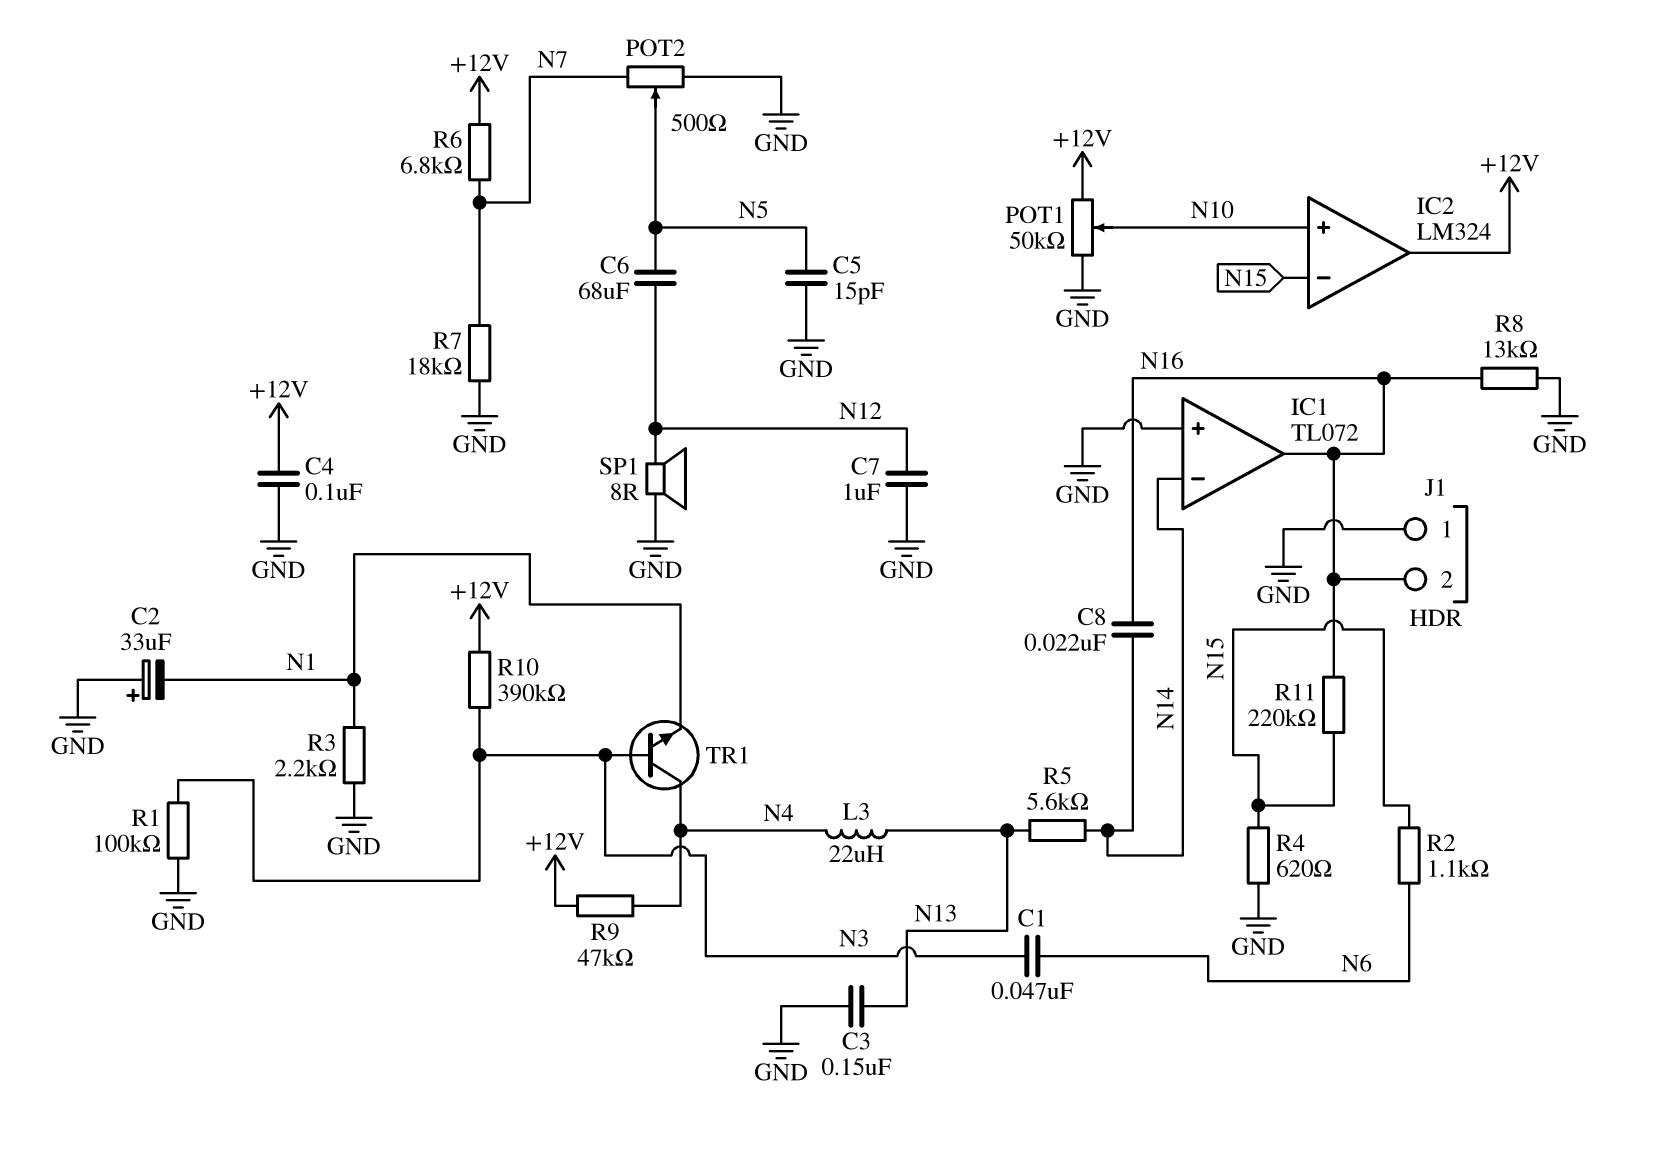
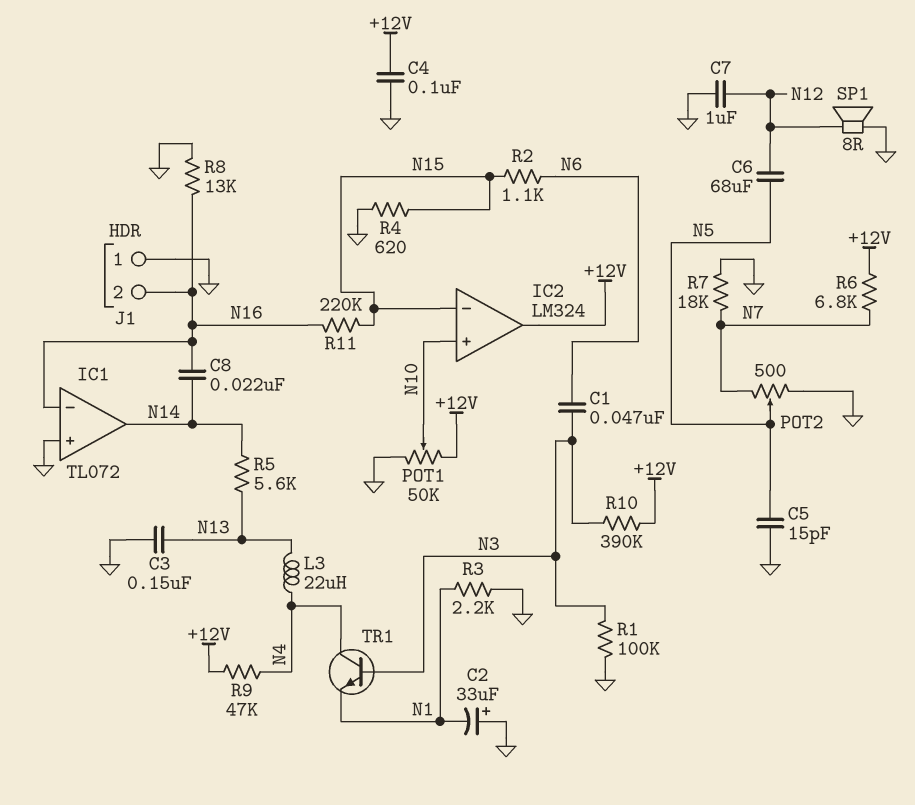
IC1 pin in-: N14 -> N16
IC1 pin out: N16 -> N14

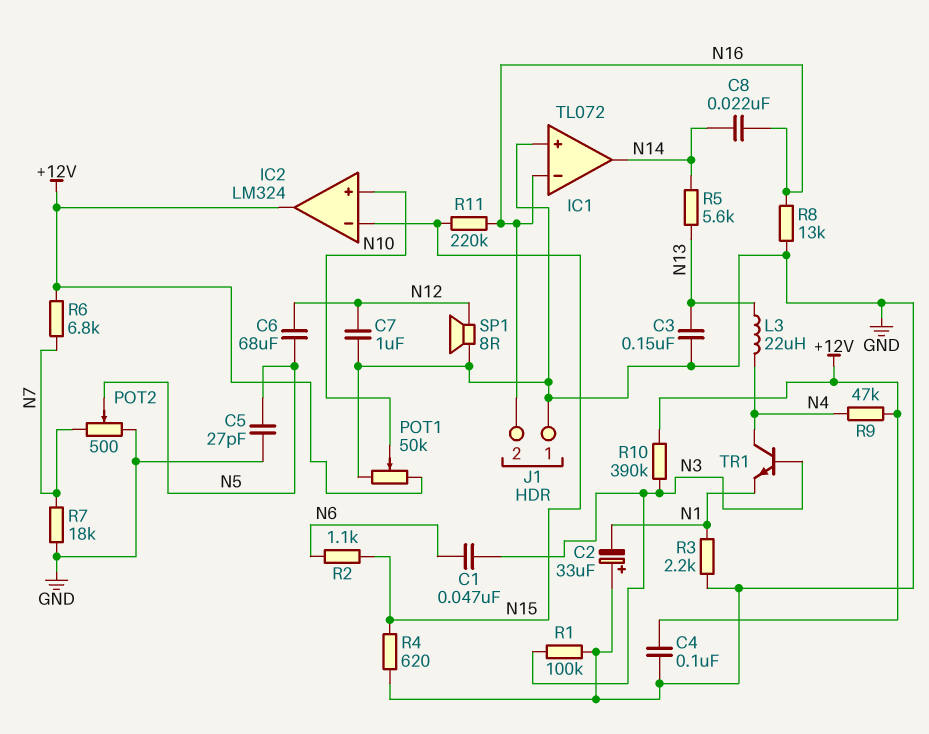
C5: 15pF (GND, N5) -> 27pF (GND, N5)

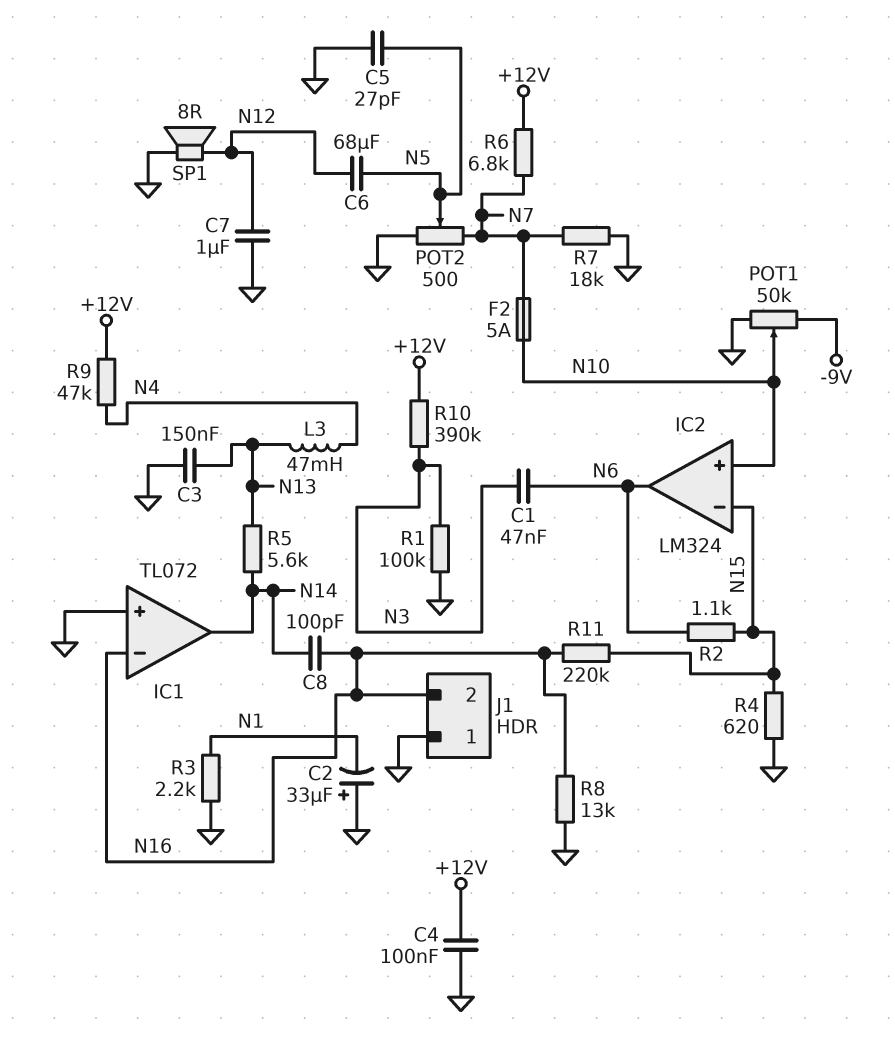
C8: 22nF (N14, N16) -> 100pF (N14, N16)
F2: none -> 5A (N7, N10)
IC2 pin out: +12V -> N6
L3: 22uH (N4, N13) -> 47mH (N4, N13)
POT1: 50k (+12V, GND, wiper N10) -> 50k (-9V, GND, wiper N10)
TR1: NPN (B N3, C N4, E N1) -> none

